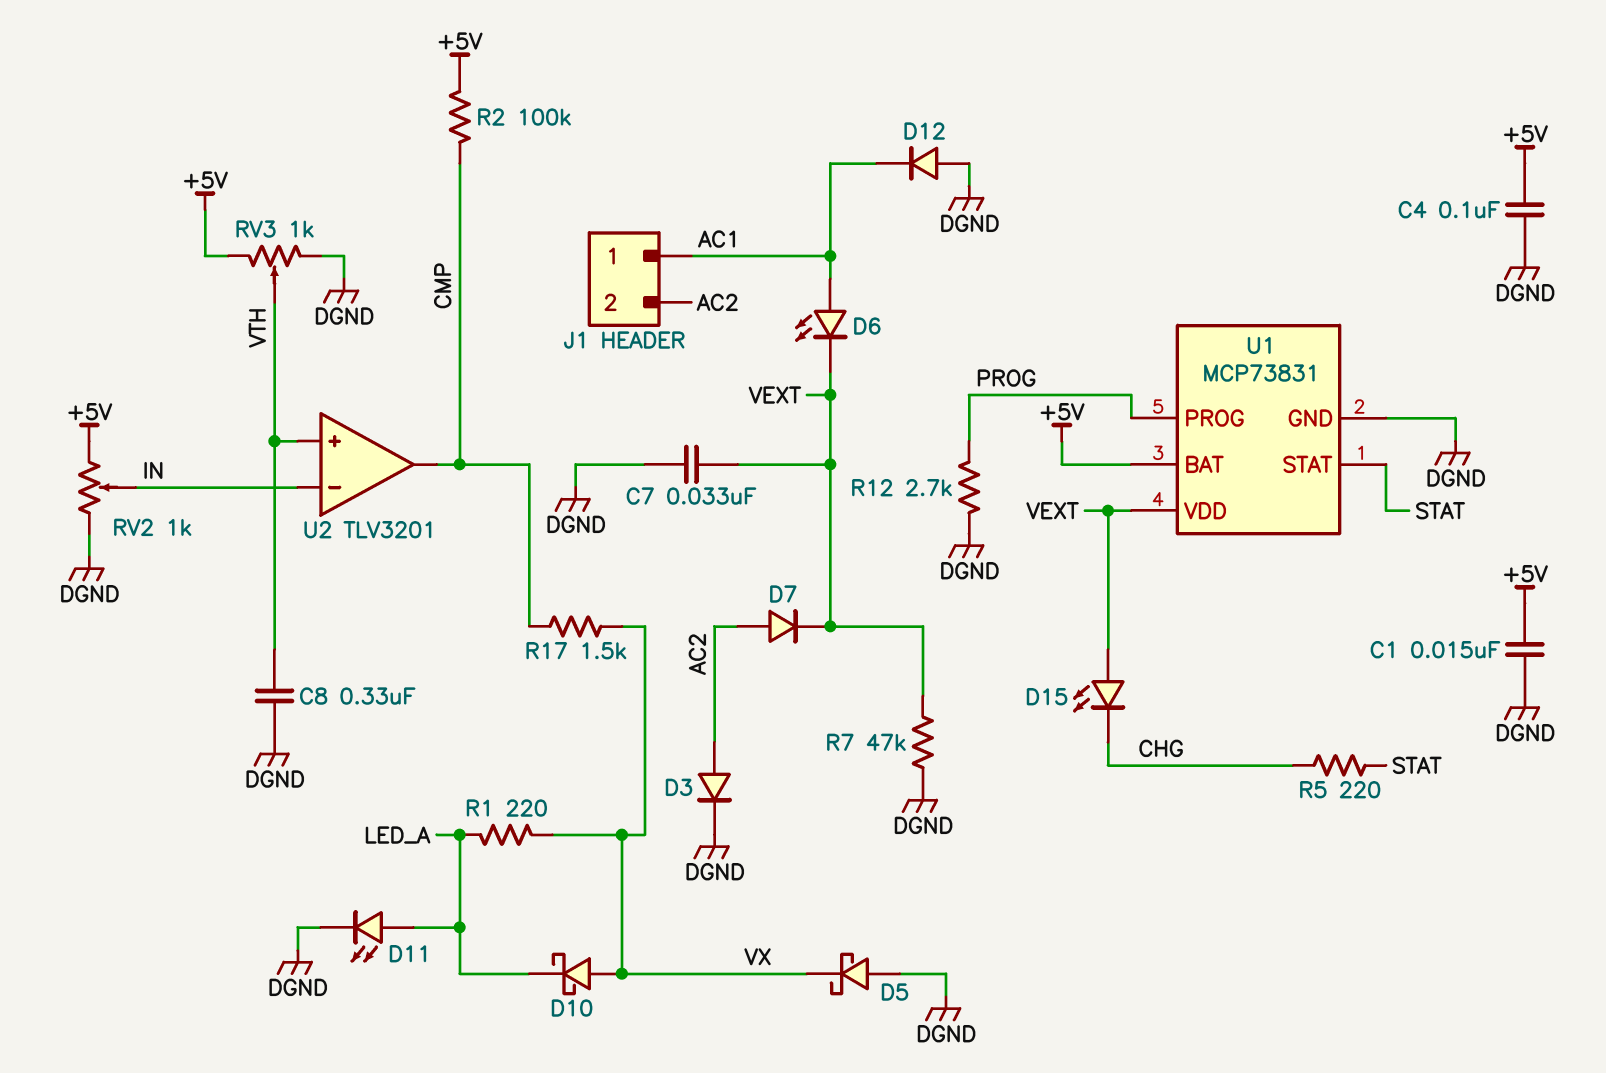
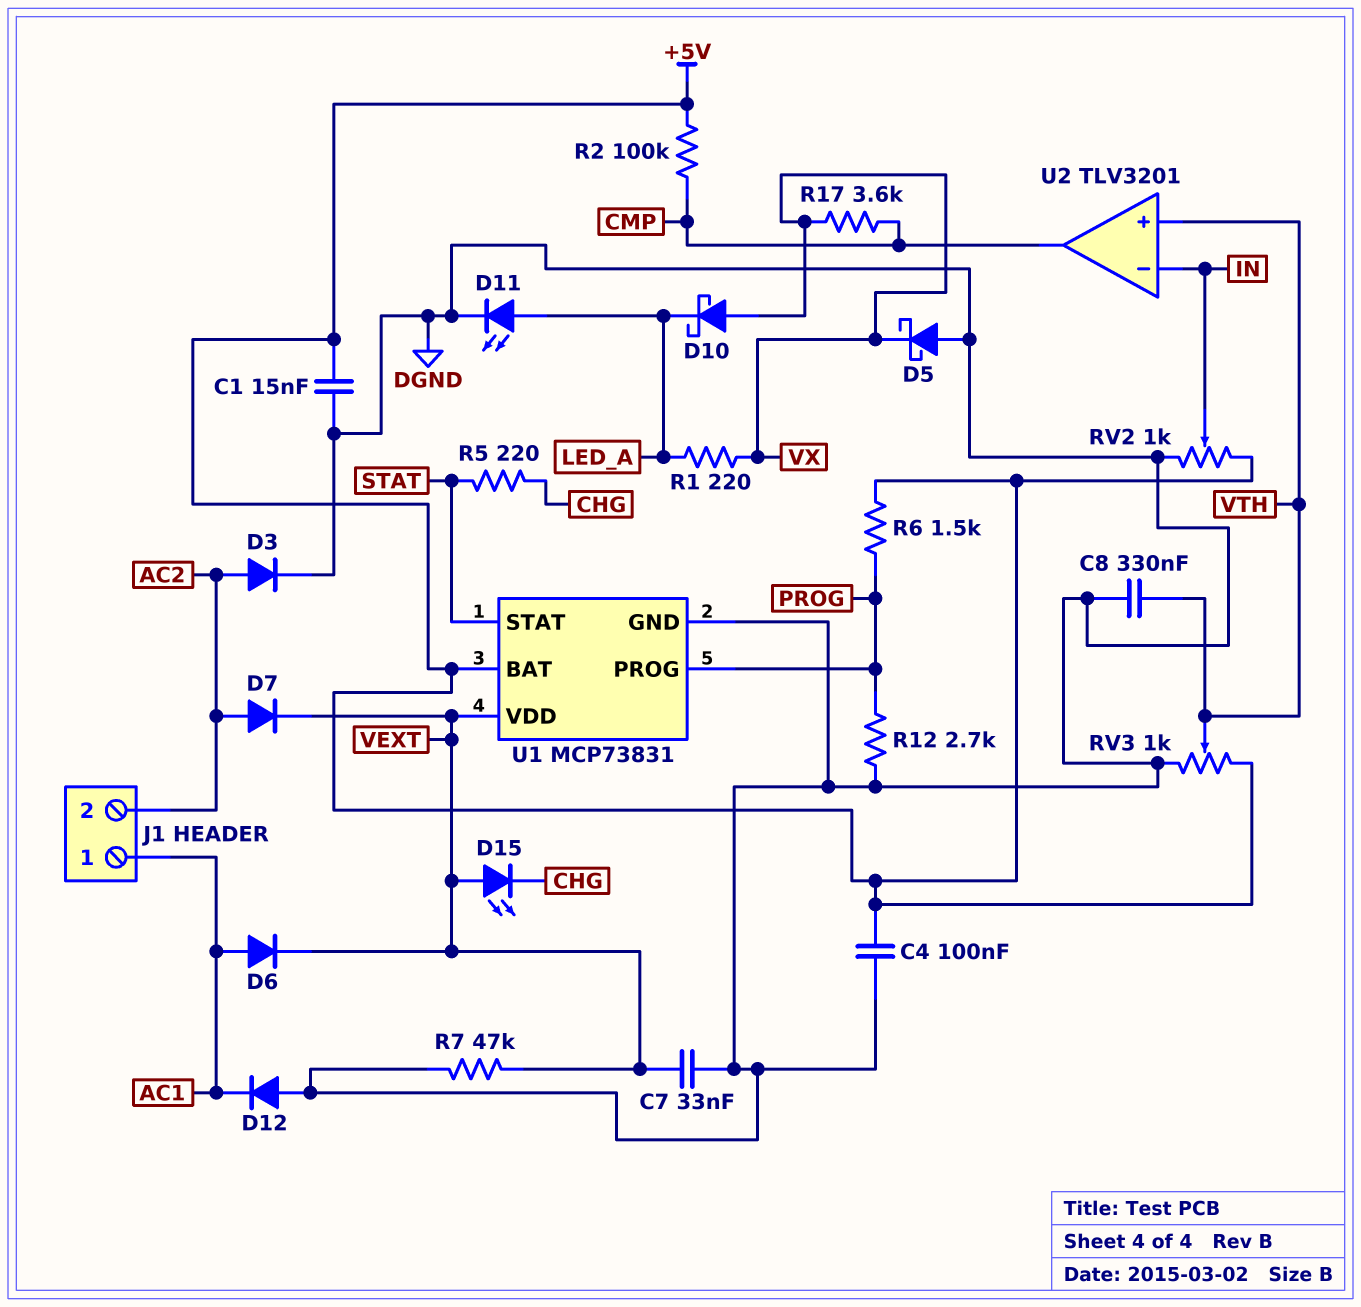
D6: LED (A AC1, K VEXT) -> diode (A AC1, K VEXT)
R6: none -> 1.5k (+5V, PROG)
R17: 1.5k (CMP, VX) -> 3.6k (CMP, VX)

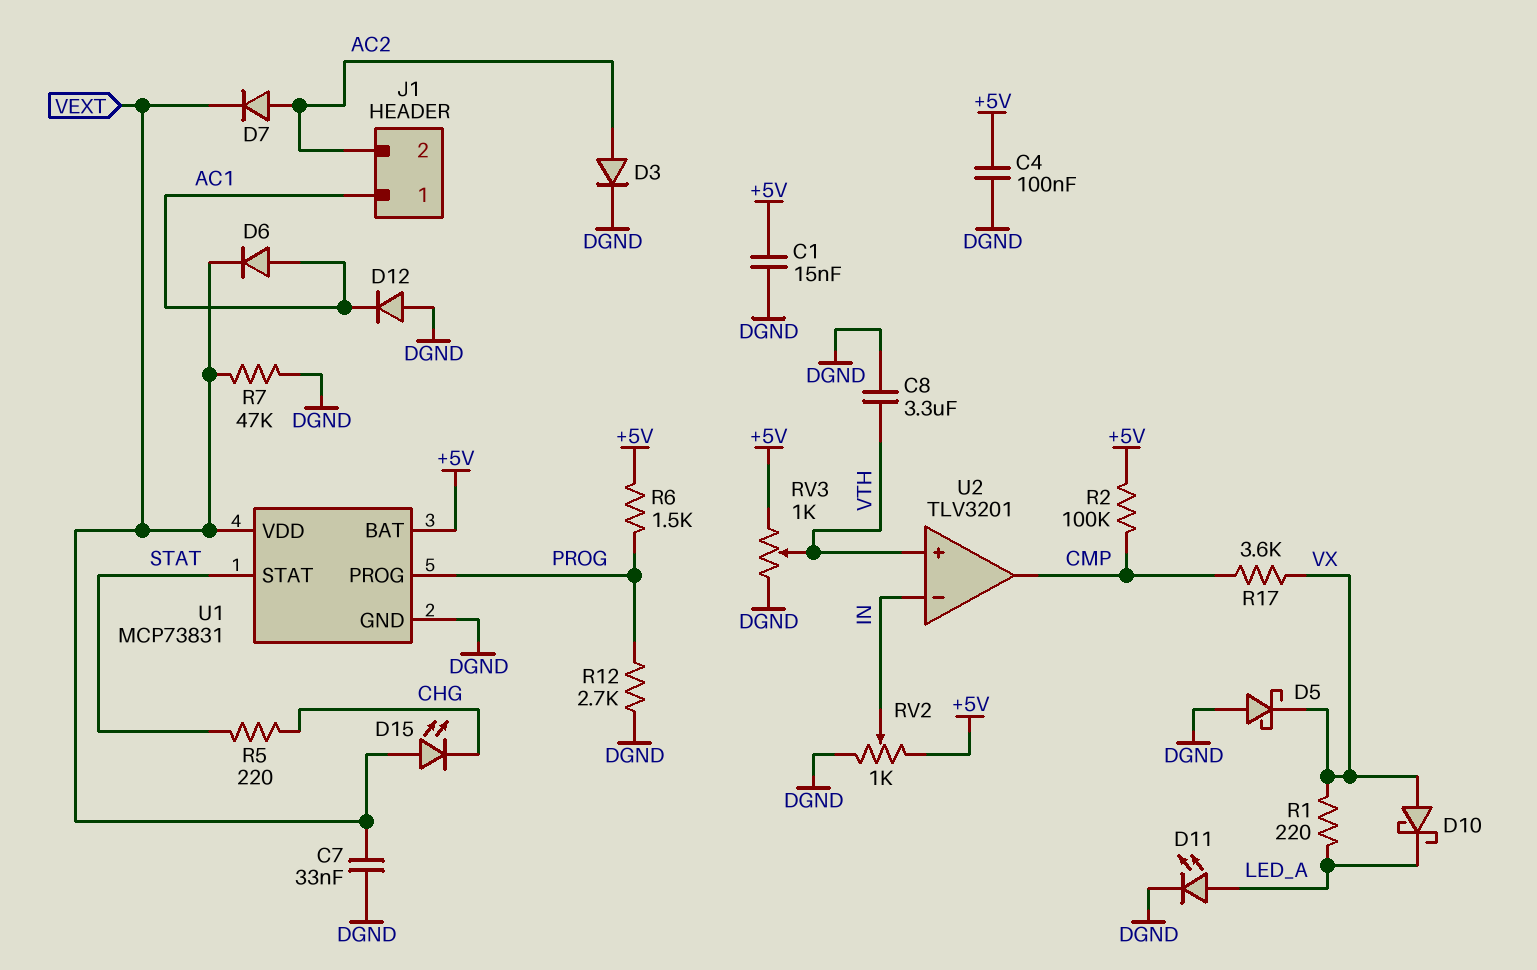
C8: 330nF (DGND, VTH) -> 3.3uF (DGND, VTH)

